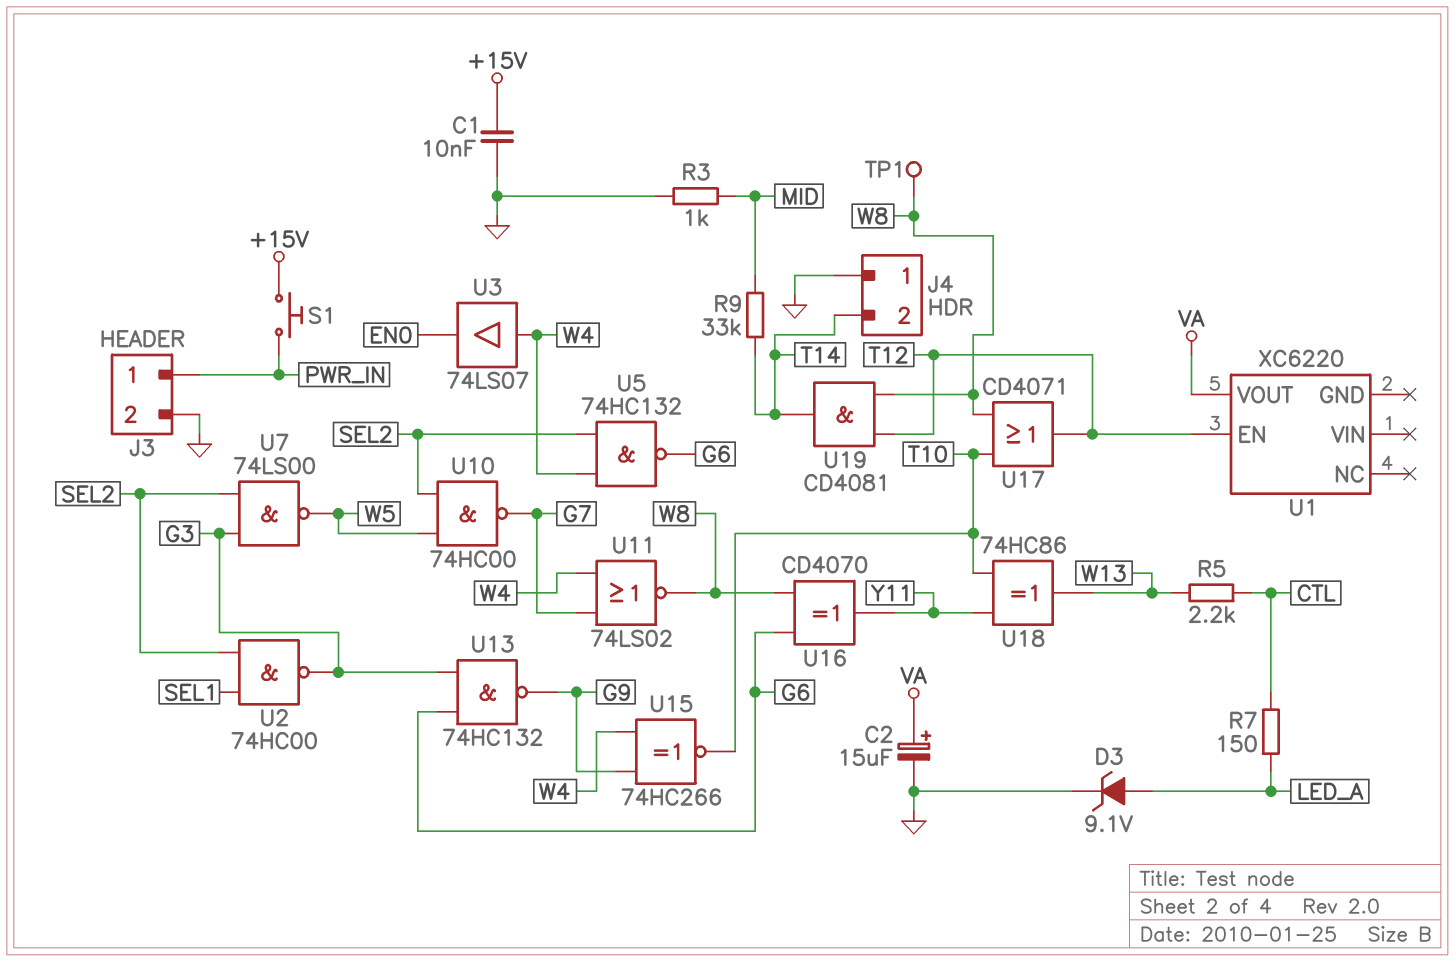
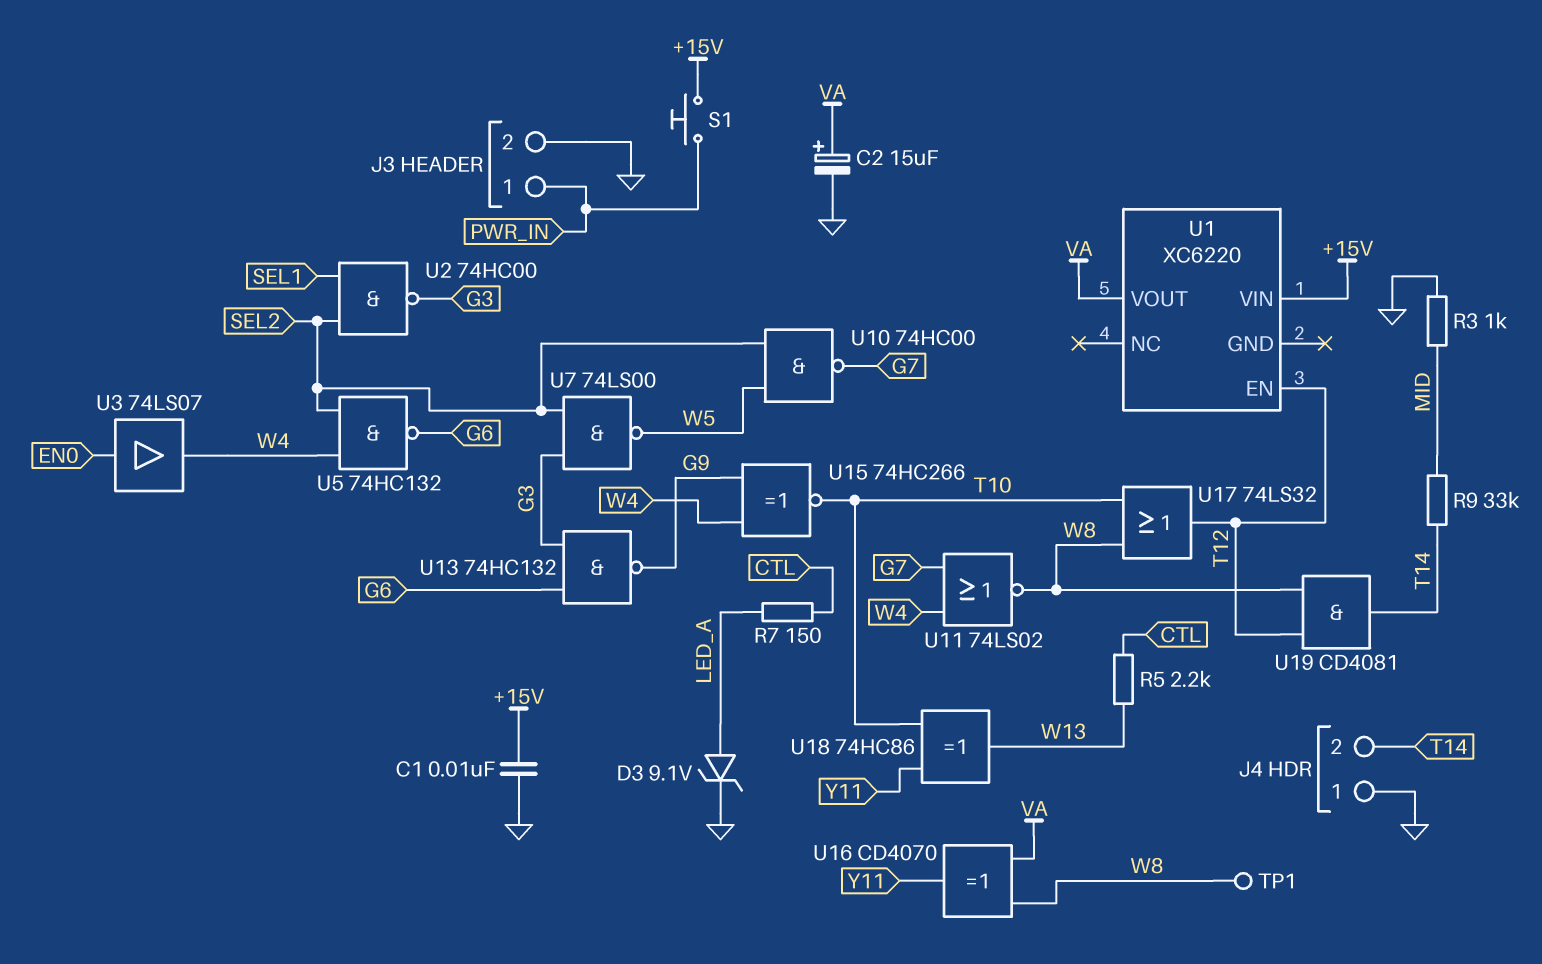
U1 pin VIN: none -> +15V
U3: buffer 74LS07 (in W4, out EN0) -> buffer 74LS07 (in EN0, out W4)
U16: XOR CD4070 (in G6, in W8, out Y11) -> XOR CD4070 (in VA, in W8, out Y11)
U17: OR CD4071 (in T10, in W8, out T12) -> OR 74LS32 (in T10, in W8, out T12)

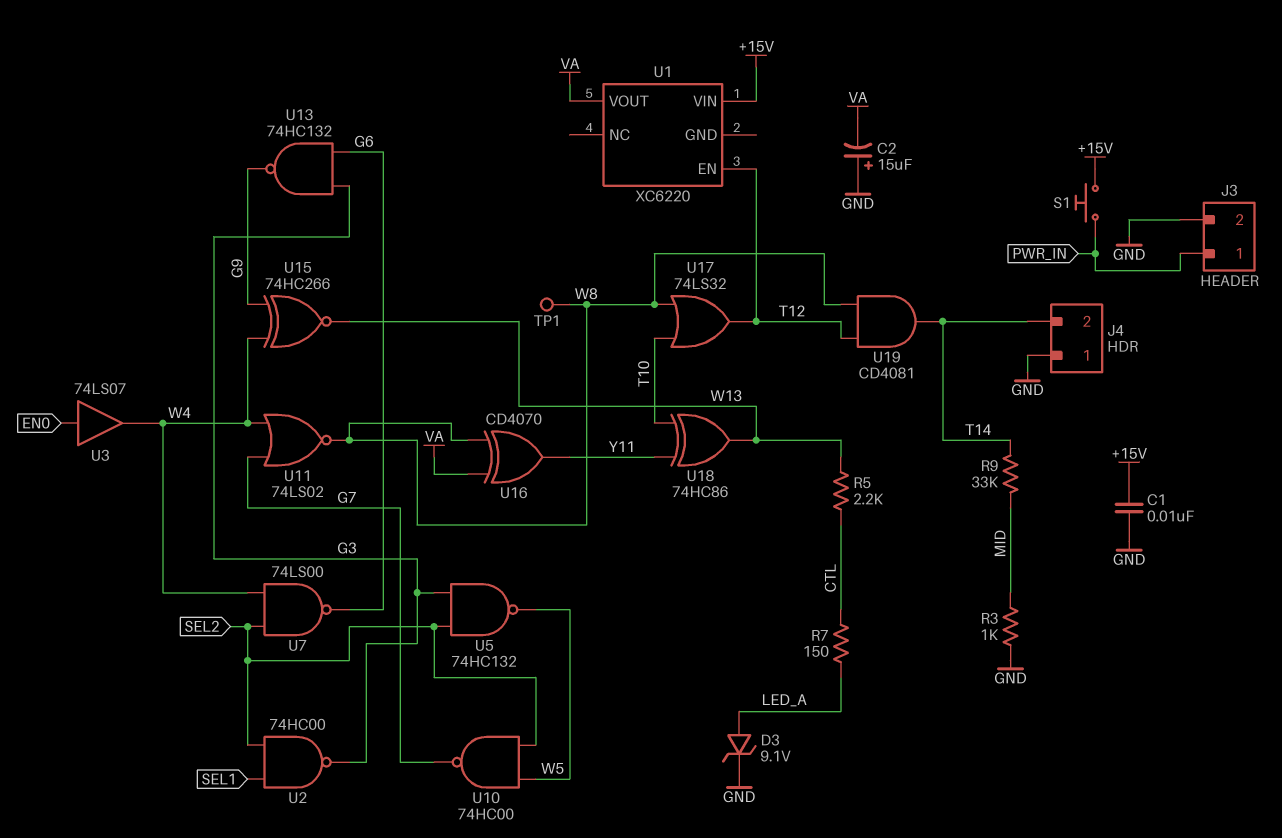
C2: 15uF (plus VA, minus GND) -> 15uF (plus GND, minus VA)
U5: NAND 74HC132 (in SEL2, in W4, out G6) -> NAND 74HC132 (in G3, in SEL2, out W5)
U7: NAND 74LS00 (in G3, in SEL2, out W5) -> NAND 74LS00 (in SEL2, in W4, out G6)
U15: XNOR 74HC266 (in G9, in W4, out T10) -> XNOR 74HC266 (in G9, in W4, out W13)

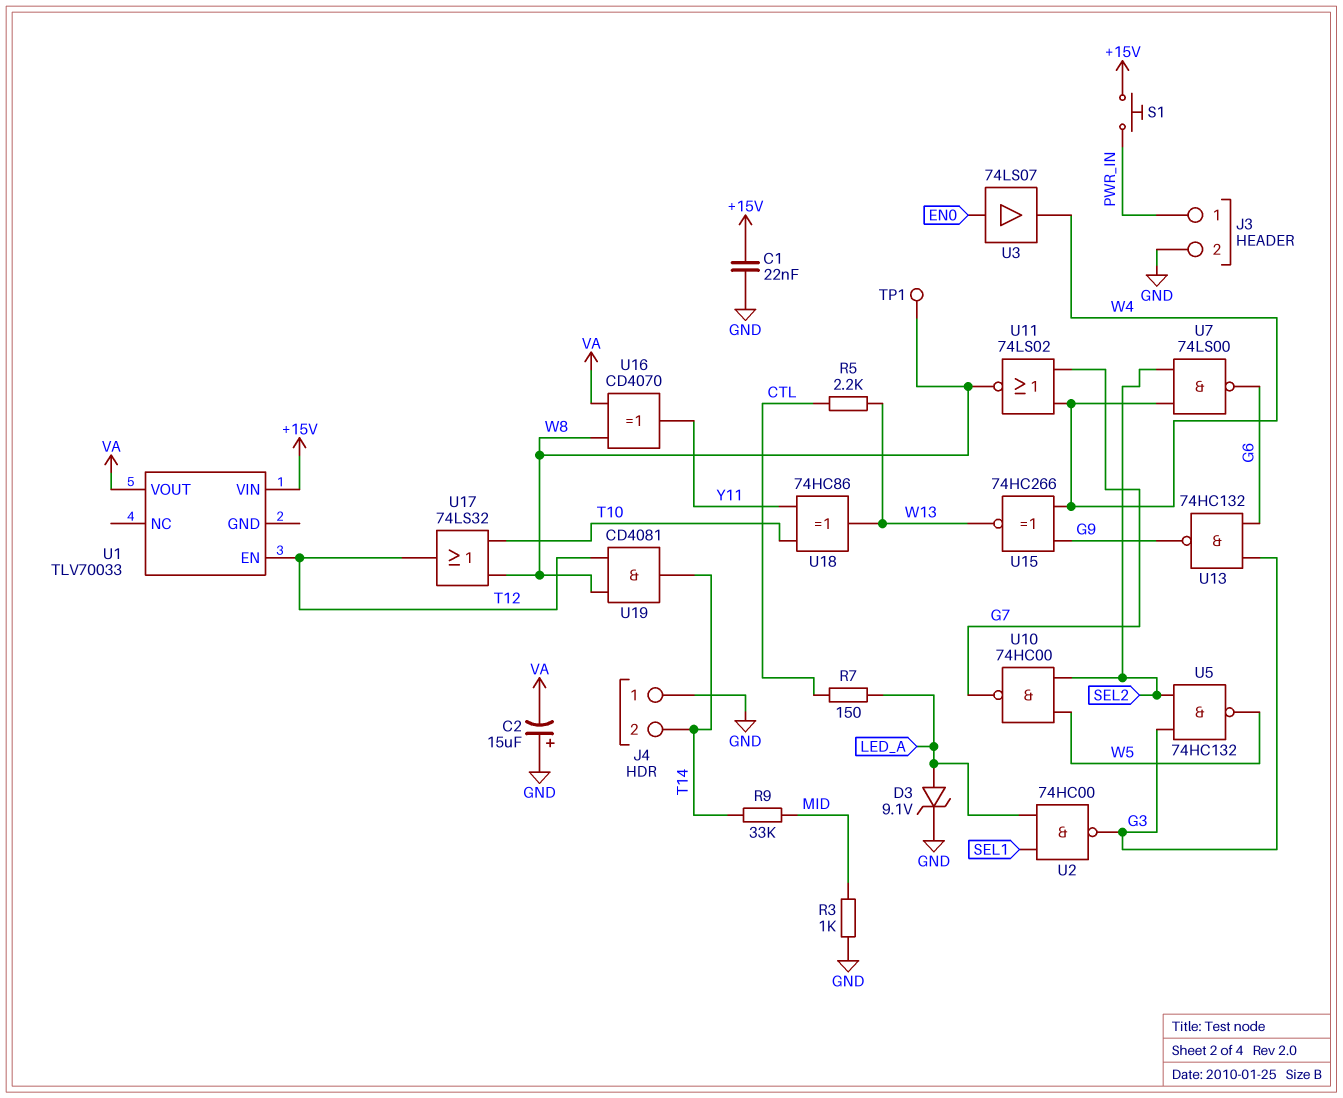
C1: 10nF (+15V, GND) -> 22nF (+15V, GND)
U1: XC6220 -> TLV70033
U2: NAND 74HC00 (in SEL1, in SEL2, out G3) -> NAND 74HC00 (in LED_A, in SEL1, out G3)

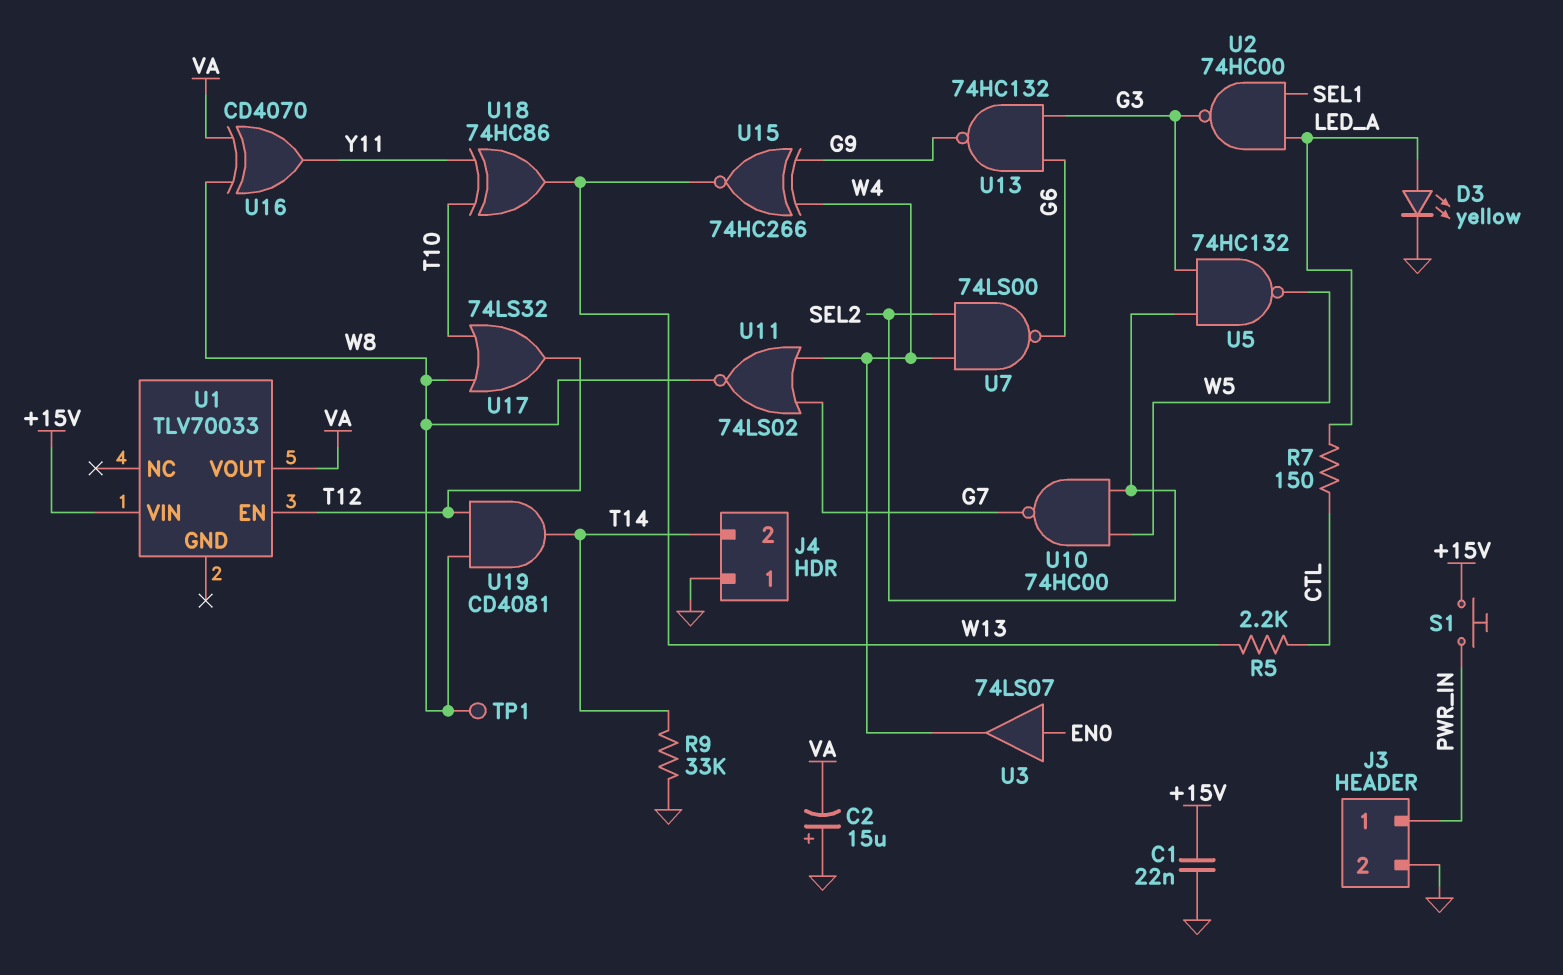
D3: zener 9.1V (A LED_A, K GND) -> LED yellow (A LED_A, K GND)
R3: 1k (GND, MID) -> none
R9: 33k (MID, T14) -> 33k (GND, T14)

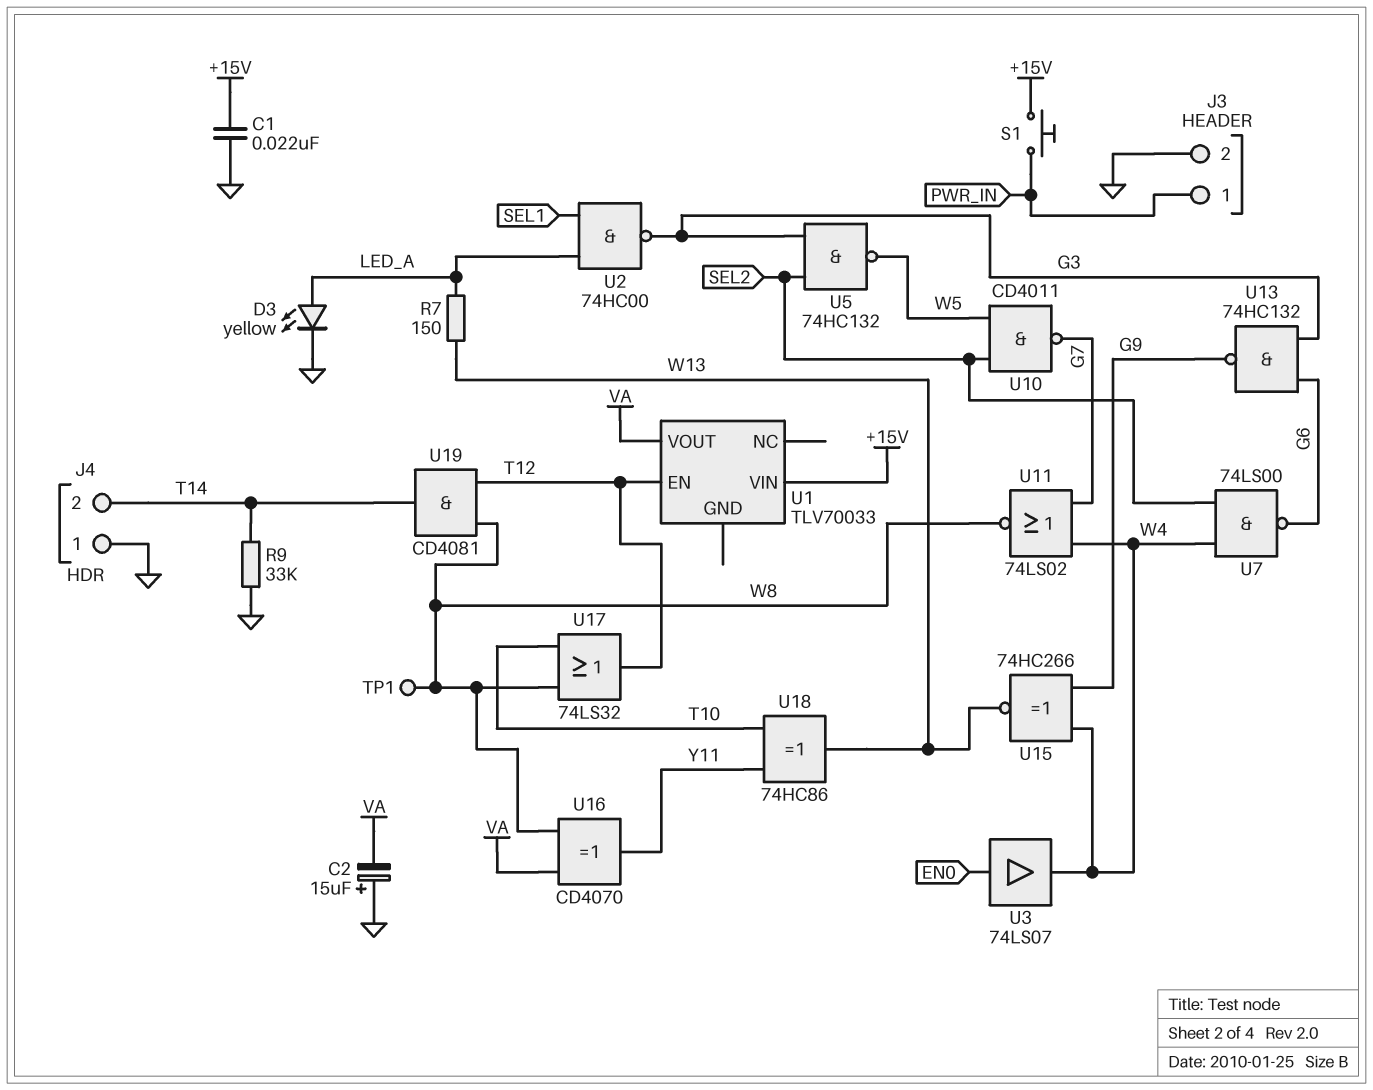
R5: 2.2k (CTL, W13) -> none
R7: 150 (CTL, LED_A) -> 150 (LED_A, W13)
U10: NAND 74HC00 (in SEL2, in W5, out G7) -> NAND CD4011 (in SEL2, in W5, out G7)

